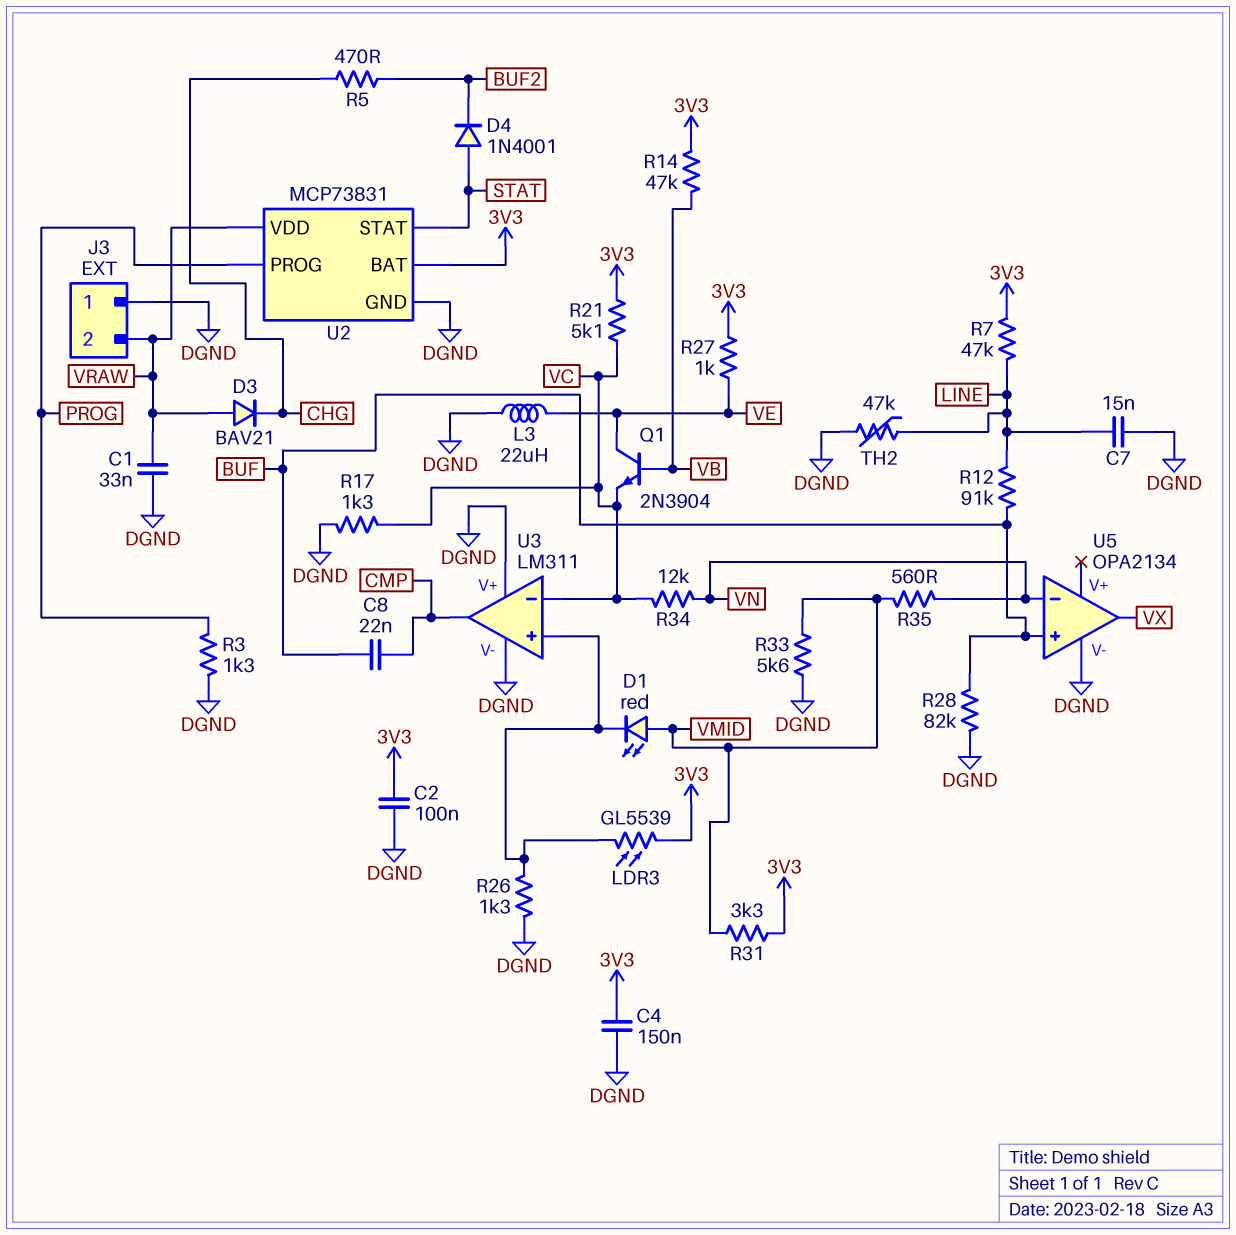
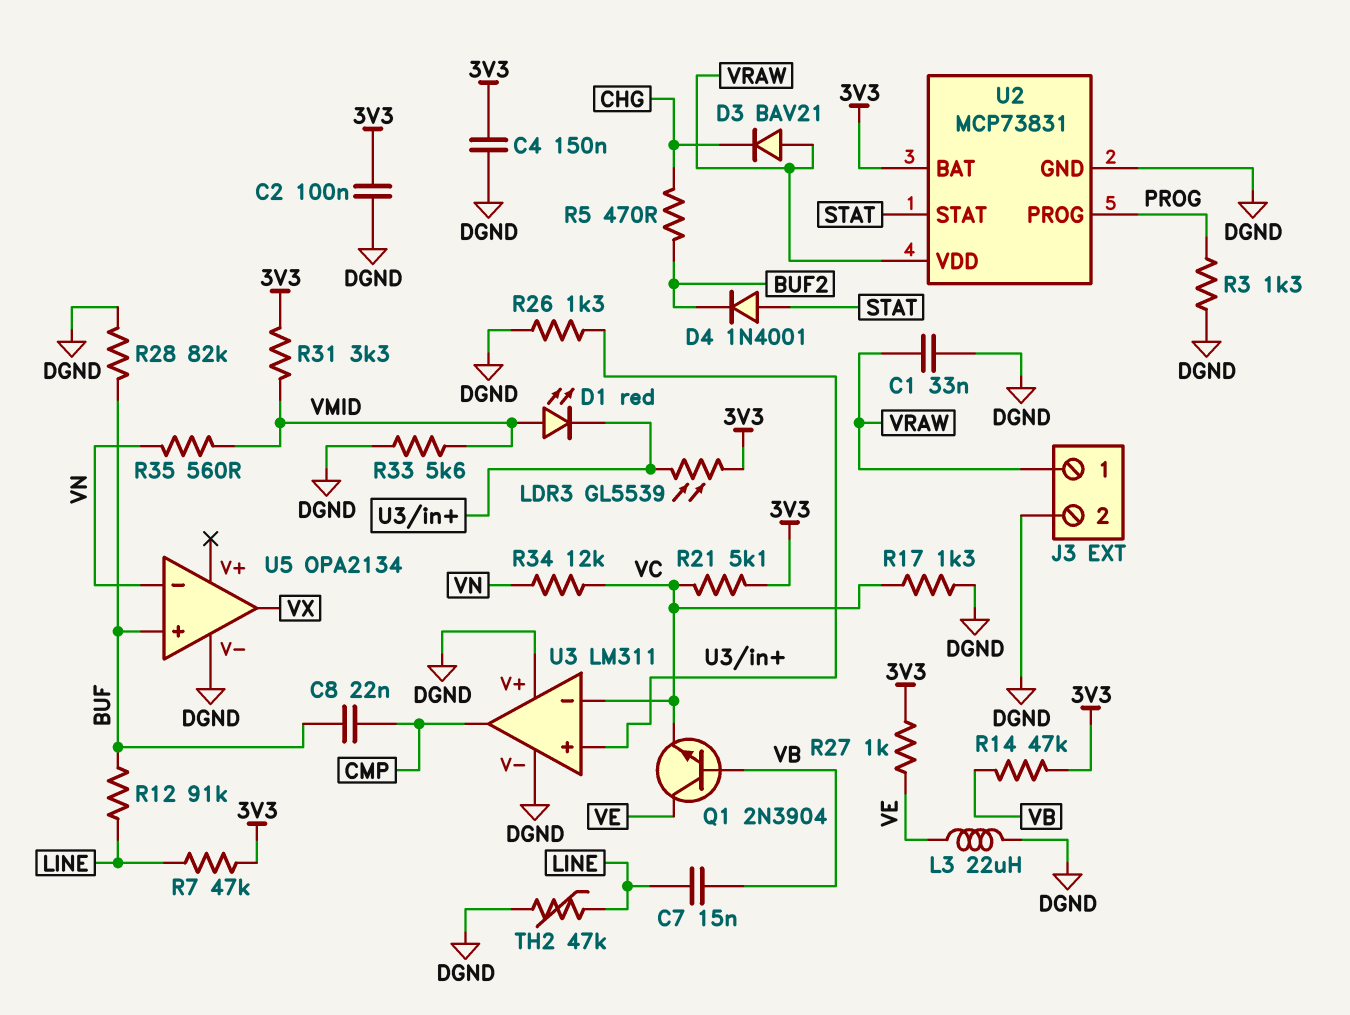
C7: 15nF (DGND, LINE) -> 15nF (LINE, VB)
J3 pin 1: DGND -> VRAW
J3 pin 2: VRAW -> DGND

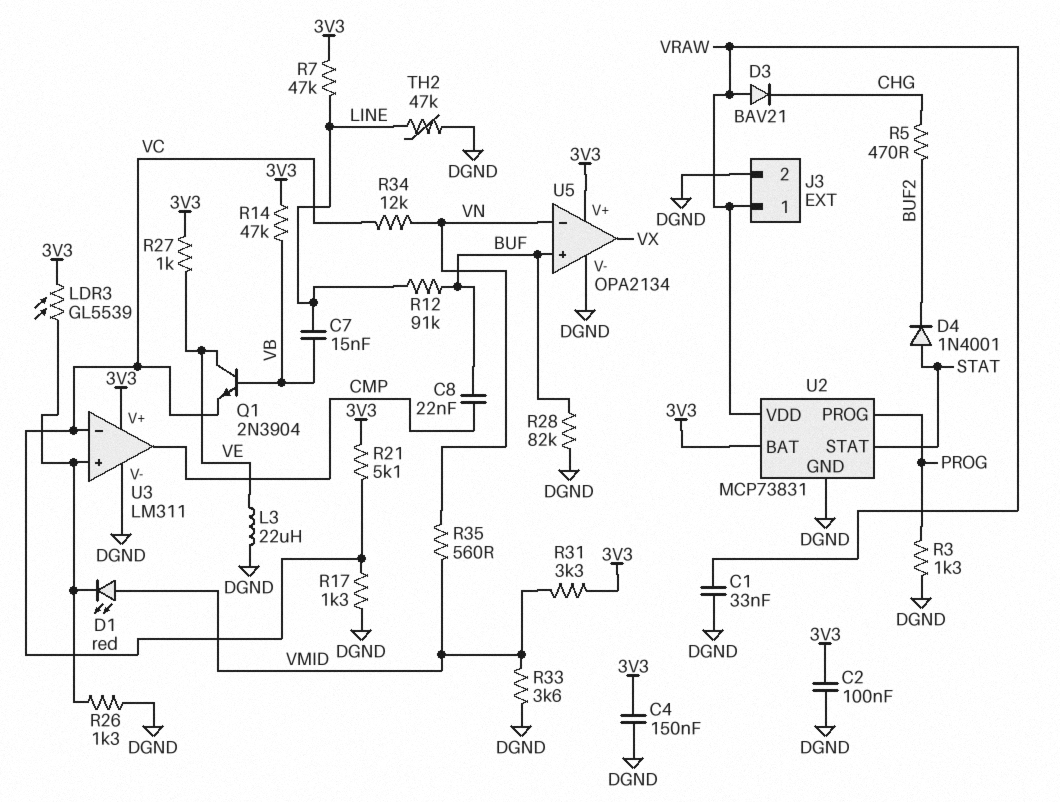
R33: 5.6k (DGND, VMID) -> 3.6k (DGND, VMID)
U3 pin V+: DGND -> 3V3
U5 pin V+: none -> 3V3

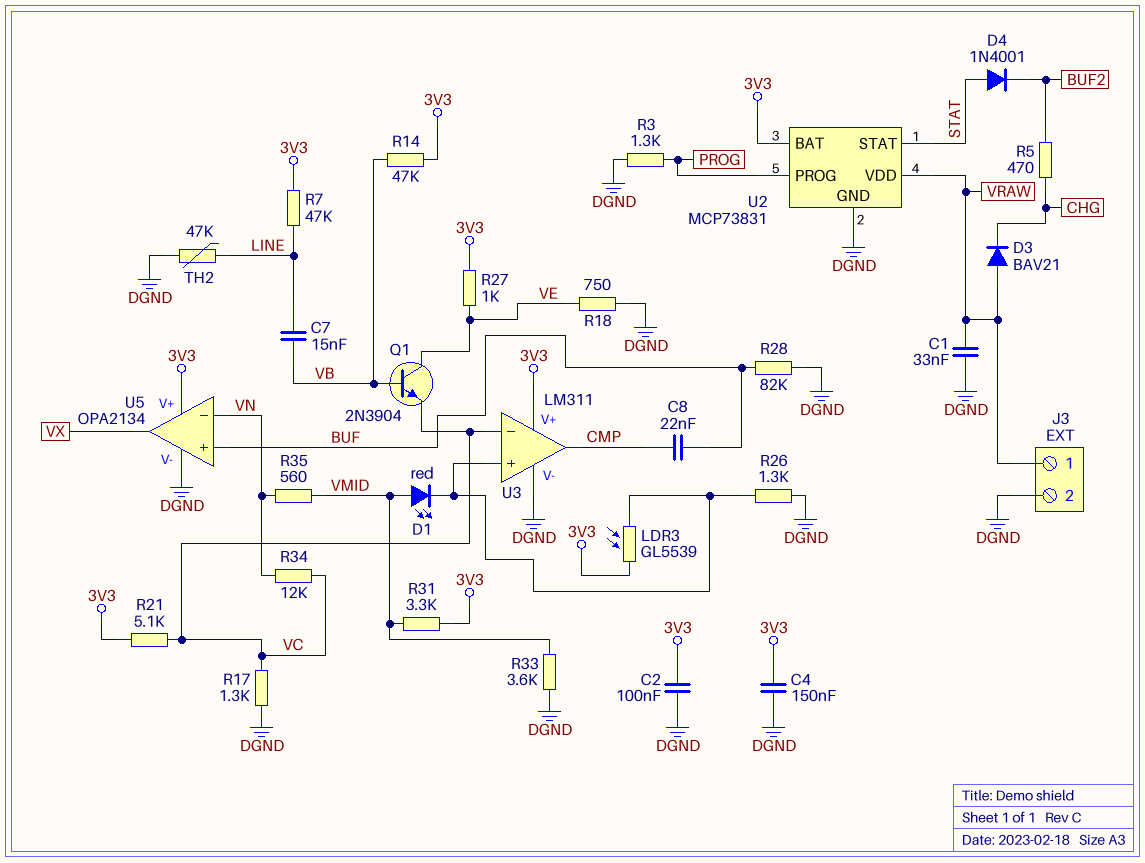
L3: 22uH (DGND, VE) -> none
R12: 91k (BUF, LINE) -> none
R18: none -> 750 (DGND, VE)

